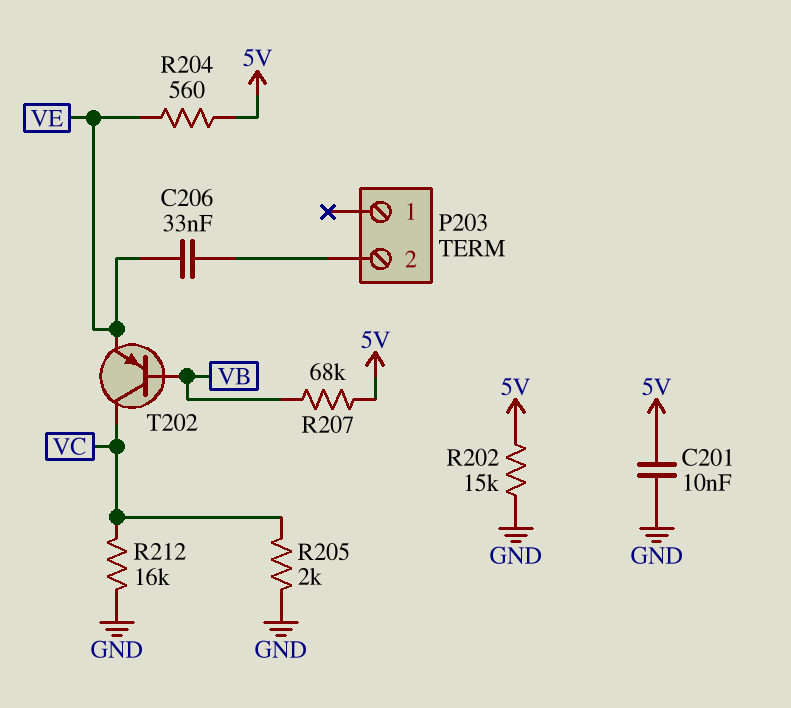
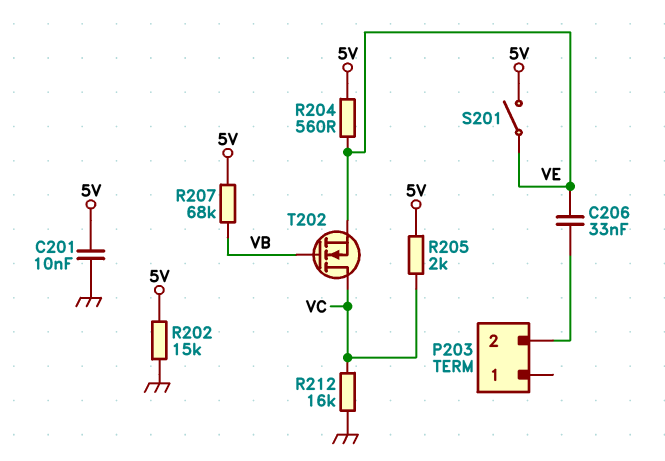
R205: 2k (GND, VC) -> 2k (5V, VC)
S201: none -> switch (5V, VE)
T202: PNP (B VB, C VC, E VE) -> NMOS (G VB, D VC, S VE)

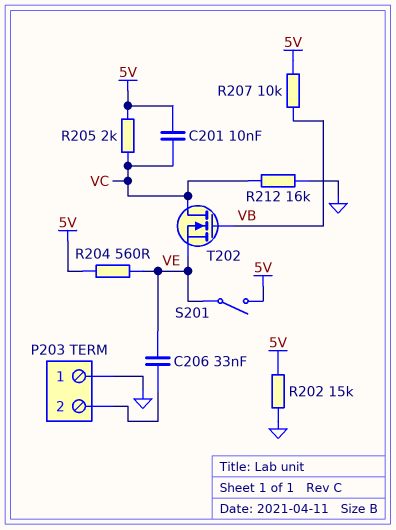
C201: 10nF (5V, GND) -> 10nF (5V, VC)
P203 pin 1: none -> GND
R207: 68k (5V, VB) -> 10k (5V, VB)

